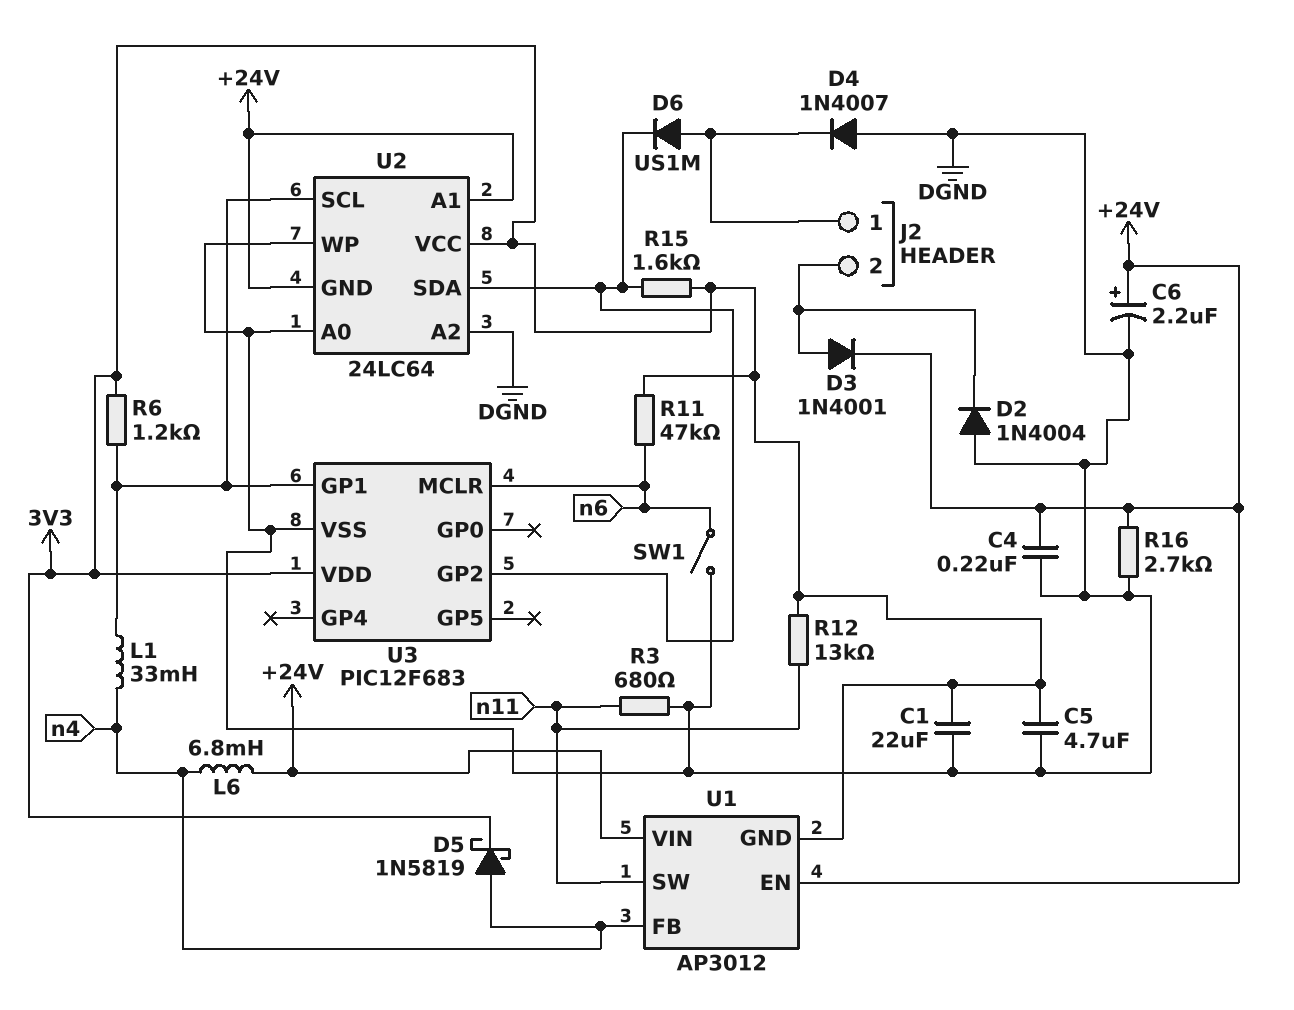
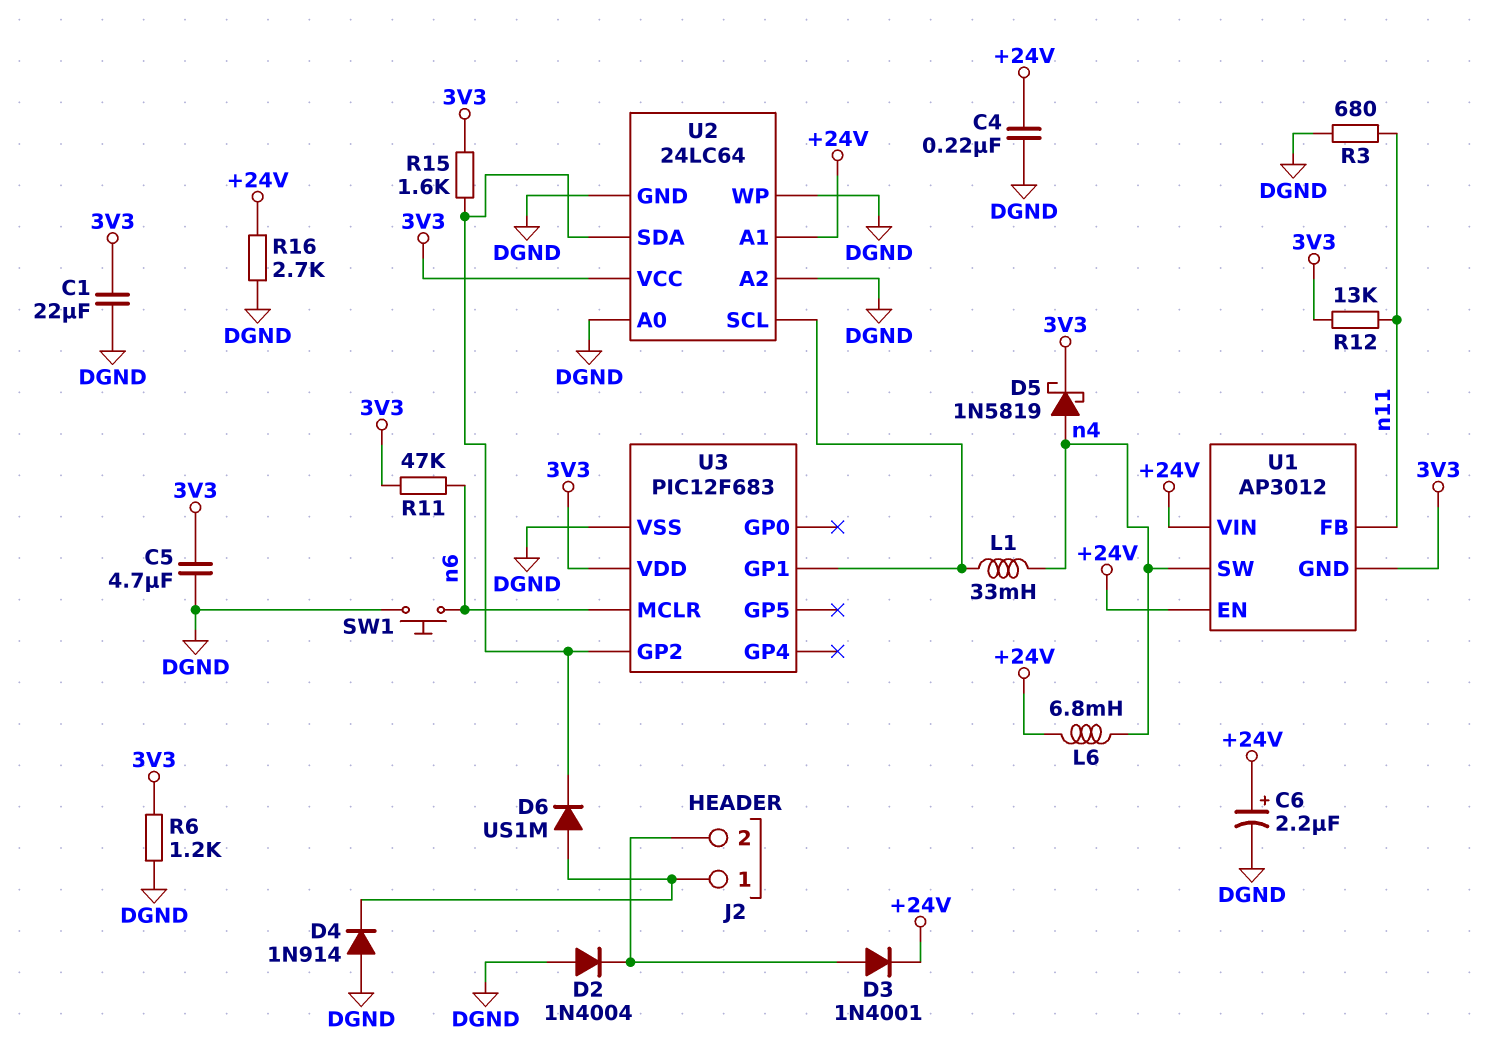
D4: diode 1N4007 (A DGND, K J2/1) -> diode 1N914 (A DGND, K J2/1)
R6: 1.2k (3V3, U2/SCL) -> 1.2k (3V3, DGND)
SW1: switch (DGND, n6) -> button (DGND, n6)
U1 pin FB: n4 -> n11
U1 pin SW: n11 -> n4
U2 pin GND: +24V -> DGND

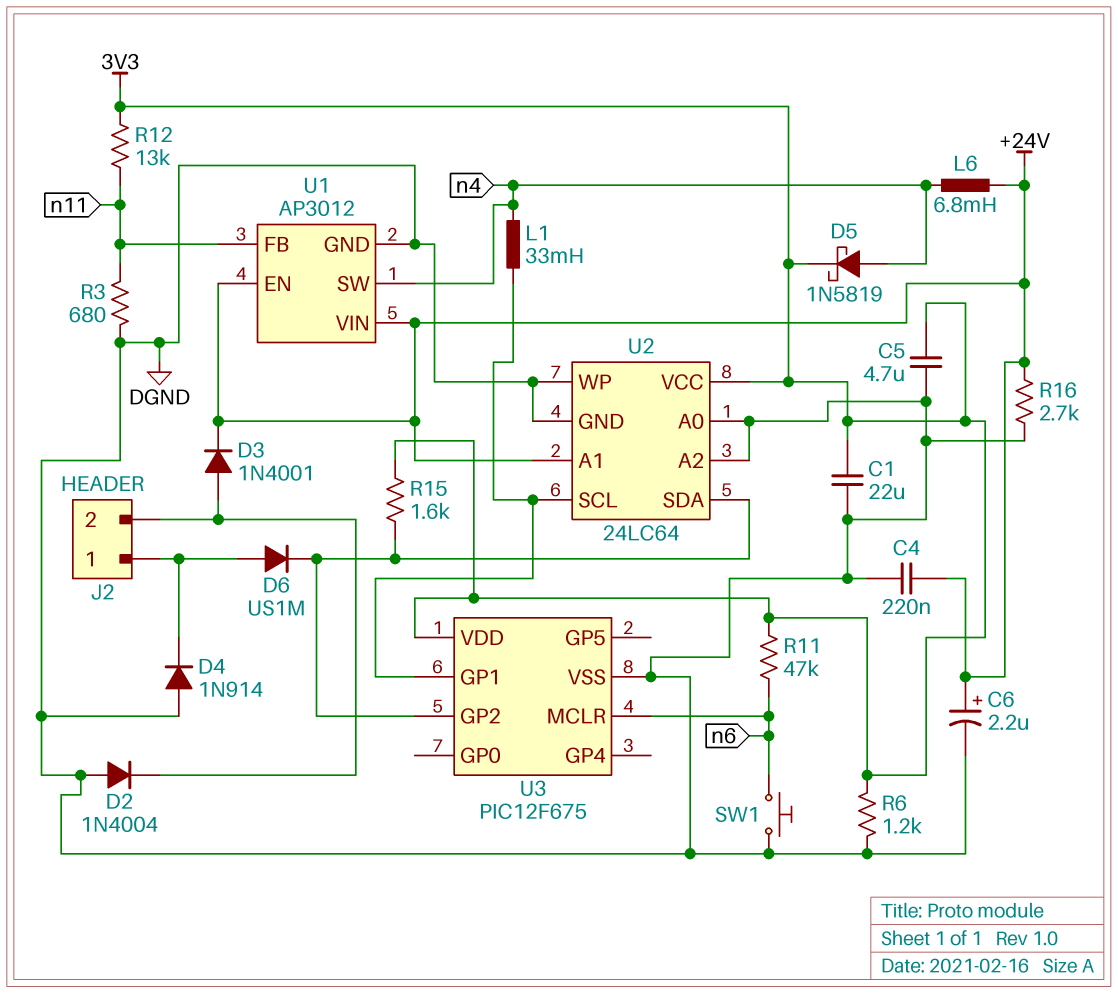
U1 pin GND: 3V3 -> DGND
U3: PIC12F683 -> PIC12F675

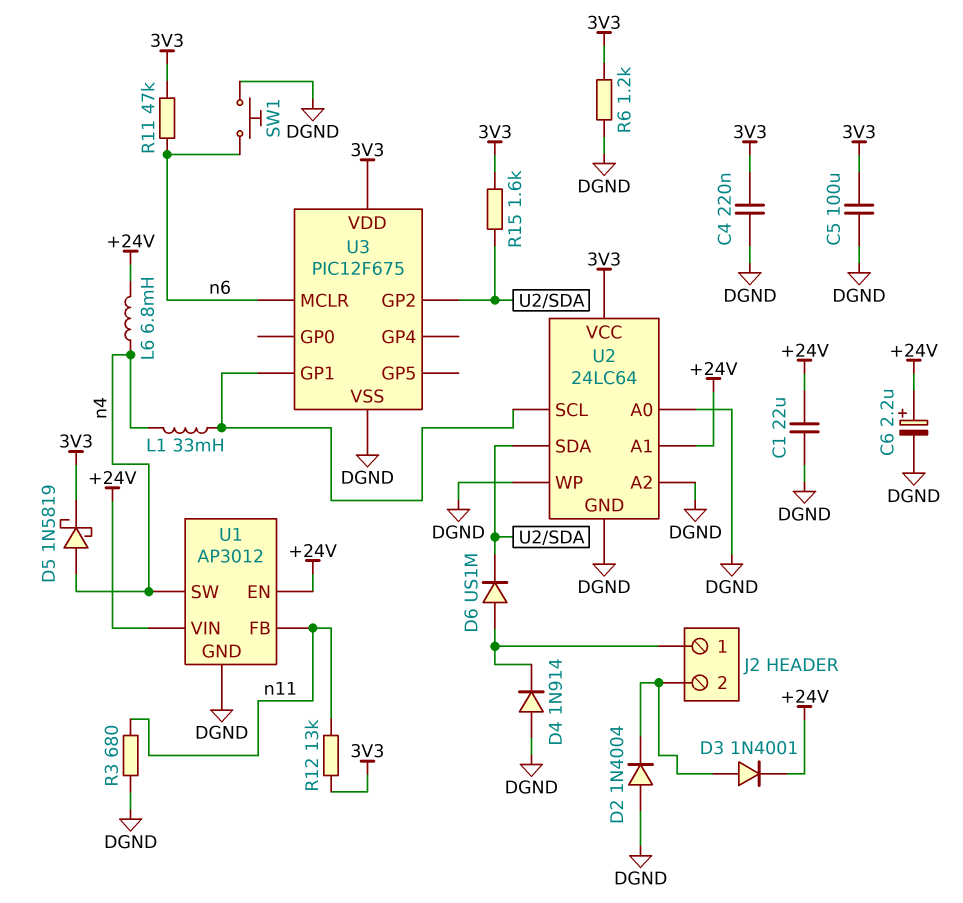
C1: 22uF (3V3, DGND) -> 22uF (+24V, DGND)
C4: 220nF (+24V, DGND) -> 220nF (3V3, DGND)
C5: 4.7uF (3V3, DGND) -> 100uF (3V3, DGND)
R16: 2.7k (+24V, DGND) -> none

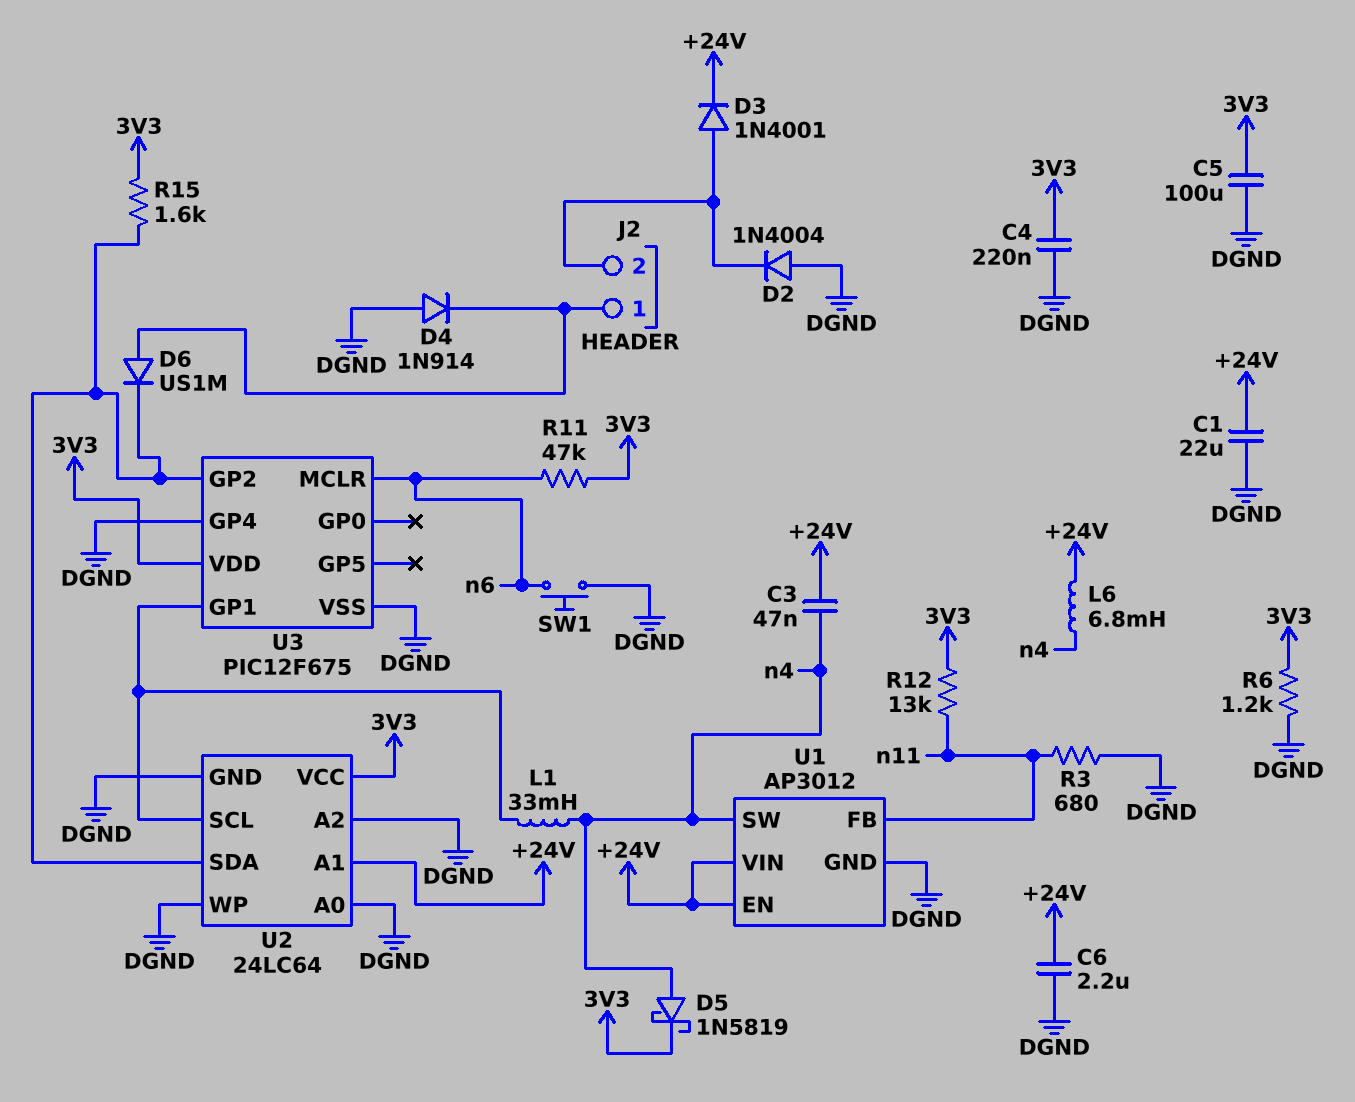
C3: none -> 47nF (+24V, n4)
C6: 2.2uF (plus +24V, minus DGND) -> 2.2uF (+24V, DGND)
U3 pin GP4: none -> DGND

